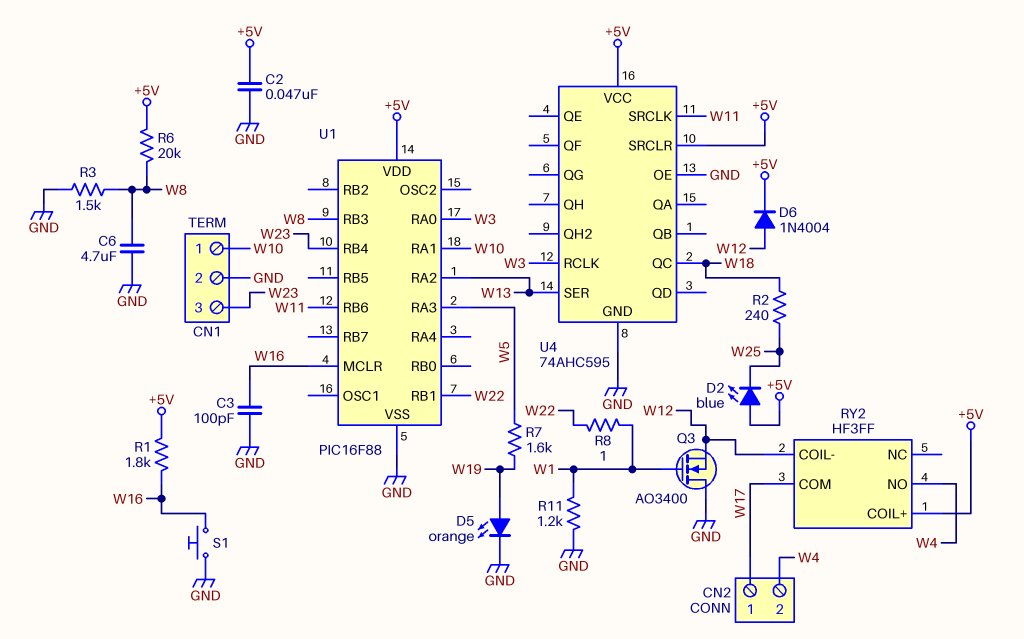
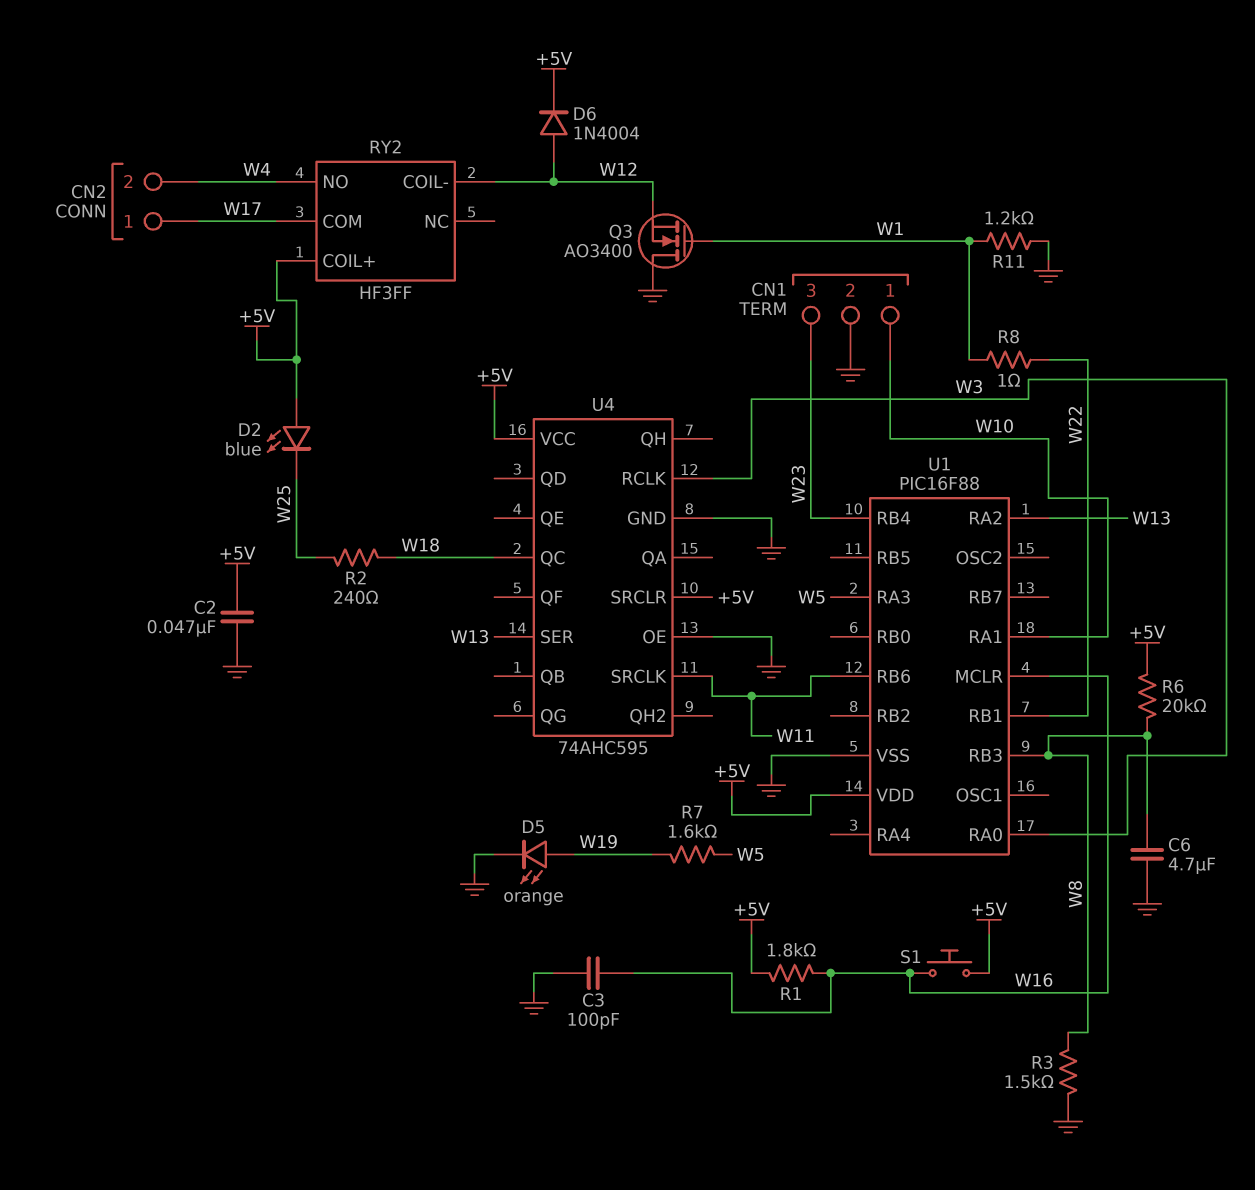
S1: button (GND, W16) -> button (+5V, W16)

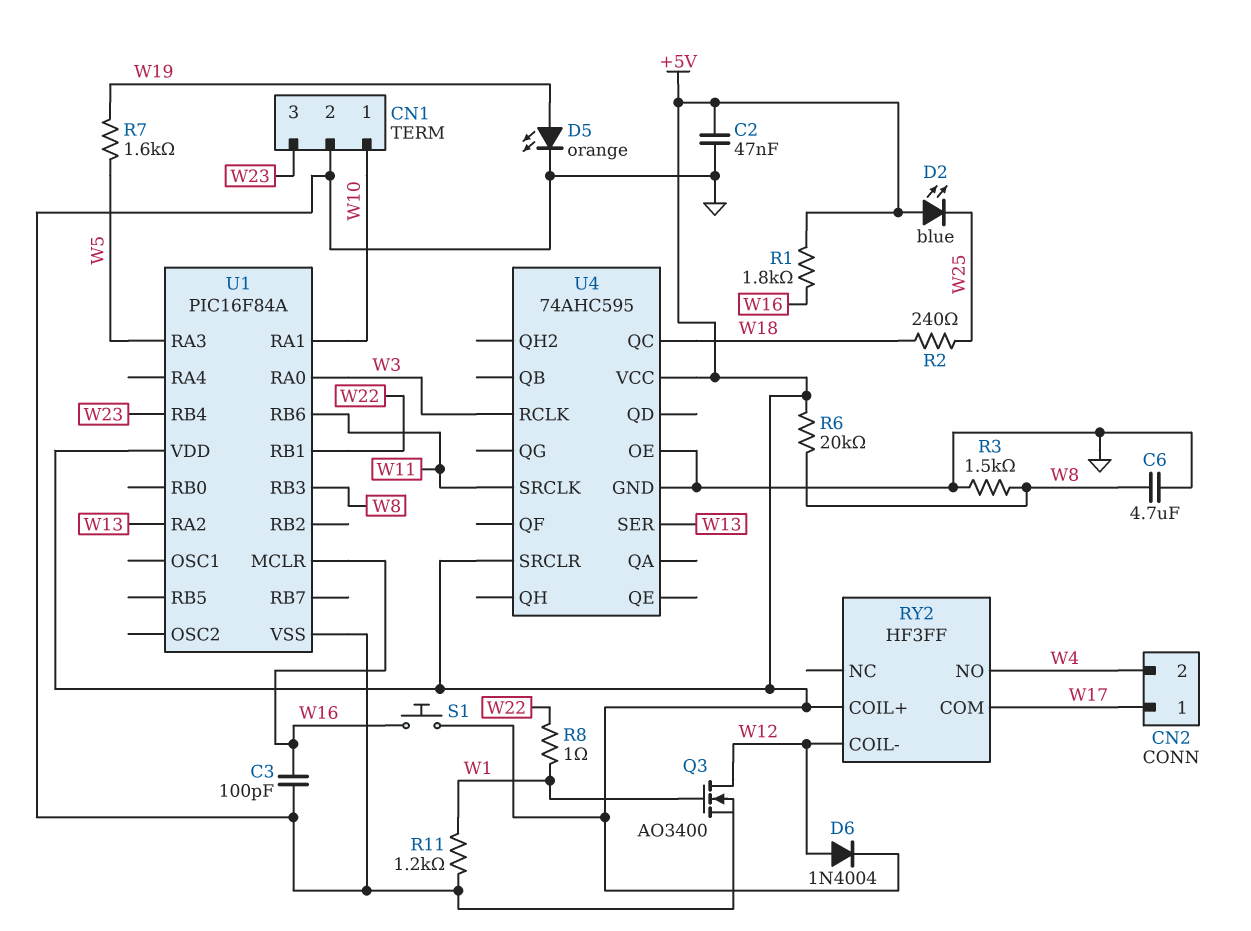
Q3: NMOS AO3400 (G W1, D GND, S W12) -> NMOS AO3400 (G W1, D W12, S GND)
U1: PIC16F88 -> PIC16F84A

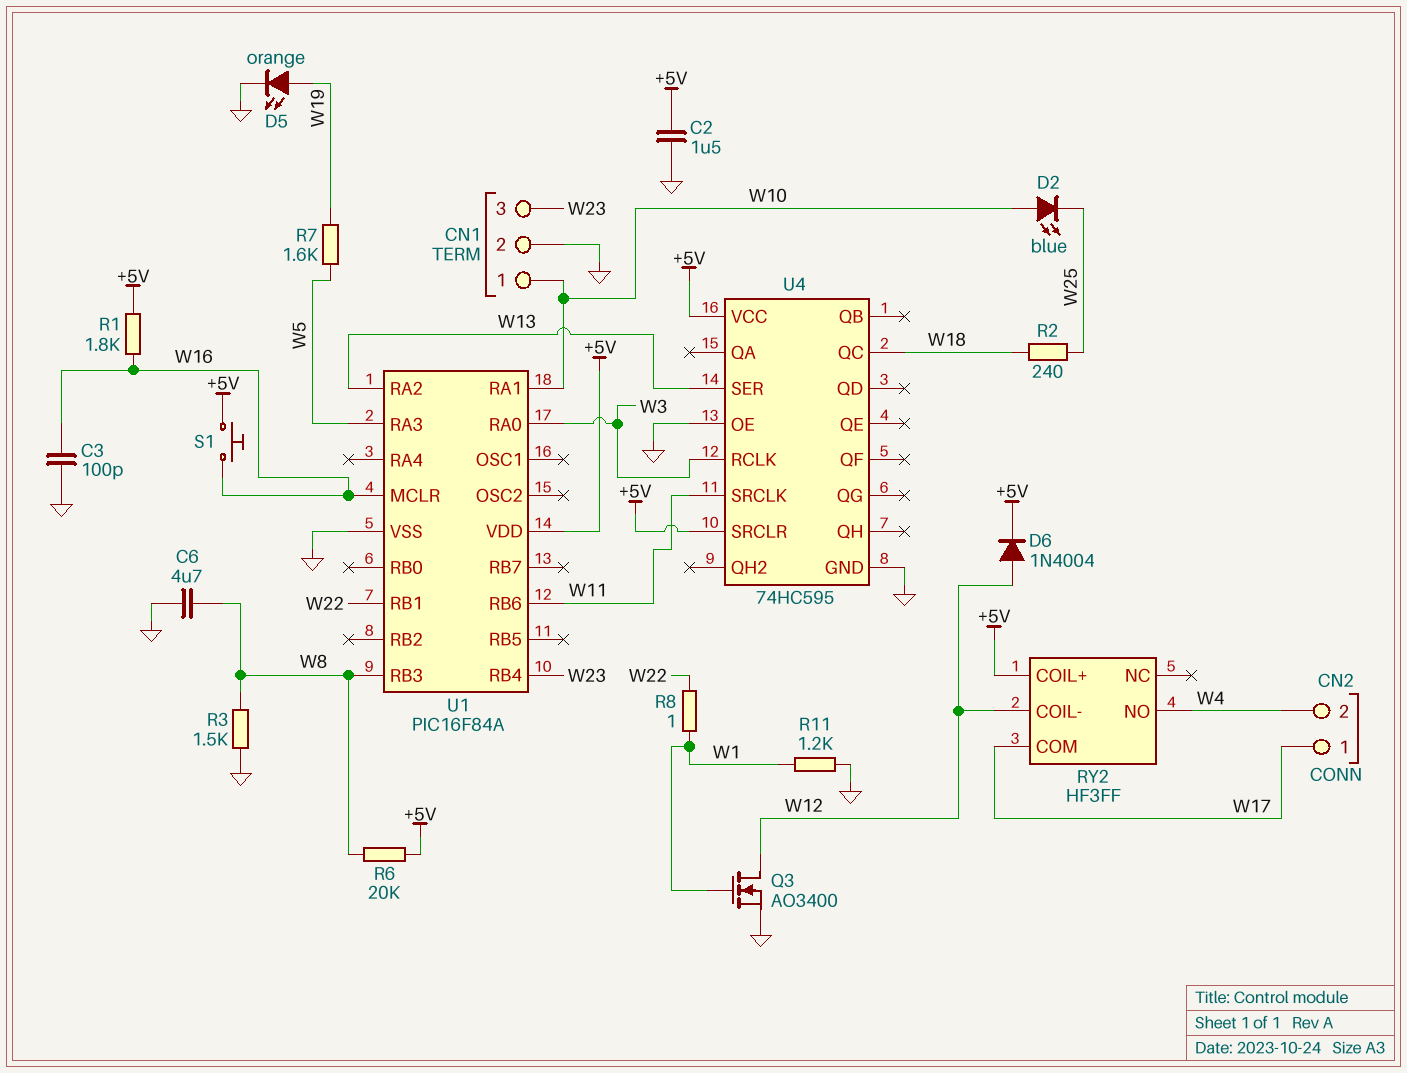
C2: 47nF (+5V, GND) -> 1.5uF (+5V, GND)
D2: LED blue (A +5V, K W25) -> LED blue (A W10, K W25)
U4: 74AHC595 -> 74HC595

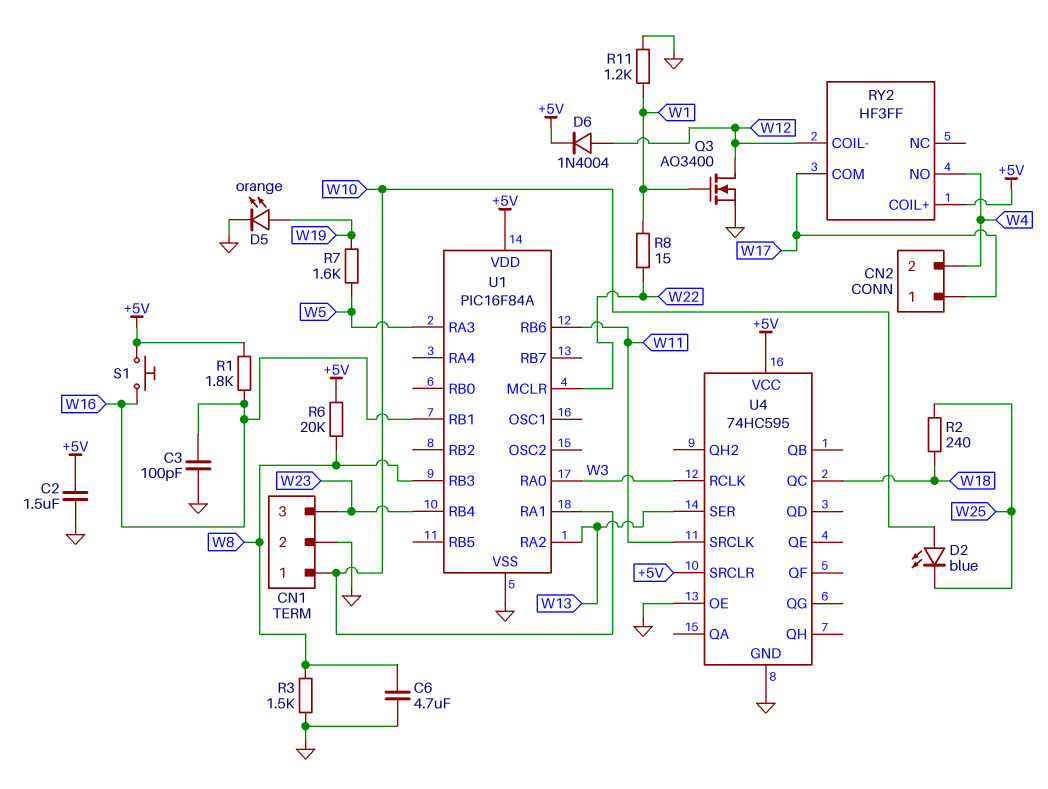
R8: 1 (W1, W22) -> 15 (W1, W22)
U1 pin MCLR: W16 -> W22
U1 pin RB1: W22 -> W16

